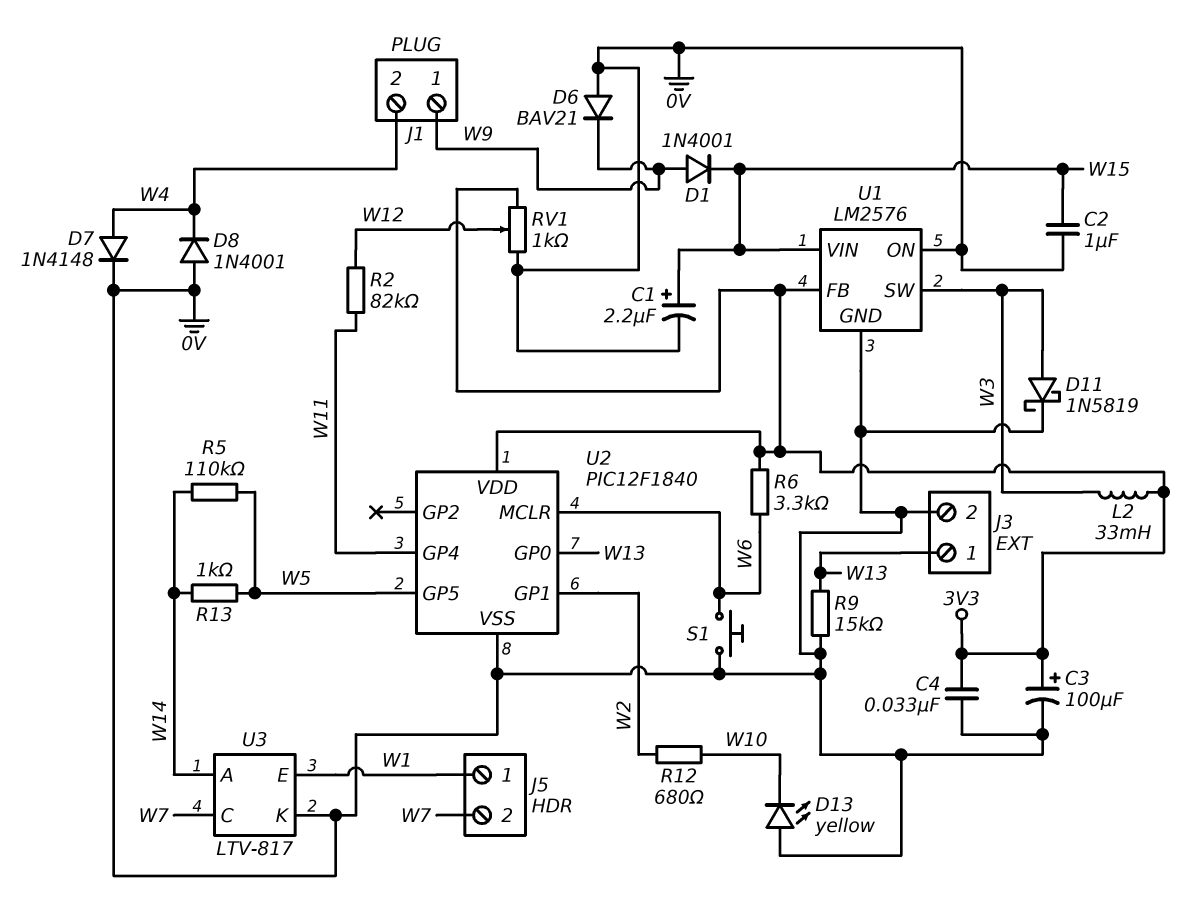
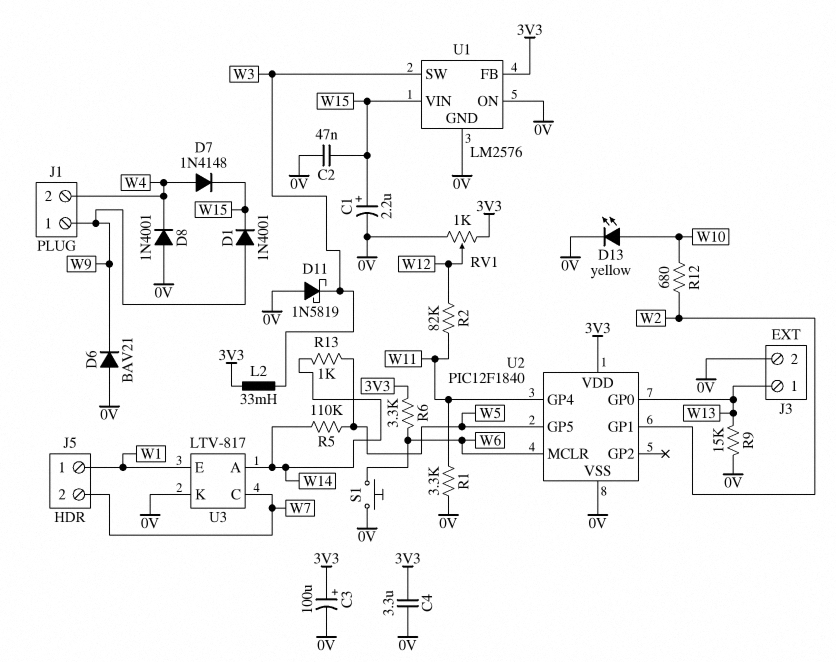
C2: 1uF (0V, W15) -> 47nF (0V, W15)
C4: 33nF (0V, 3V3) -> 3.3uF (0V, 3V3)
D7: diode 1N4148 (A W4, K 0V) -> diode 1N4148 (A W4, K W15)
D11: schottky 1N5819 (A W3, K 0V) -> schottky 1N5819 (A 0V, K W3)
D13: LED yellow (A 0V, K W10) -> LED yellow (A W10, K 0V)
R1: none -> 3.3k (0V, W11)

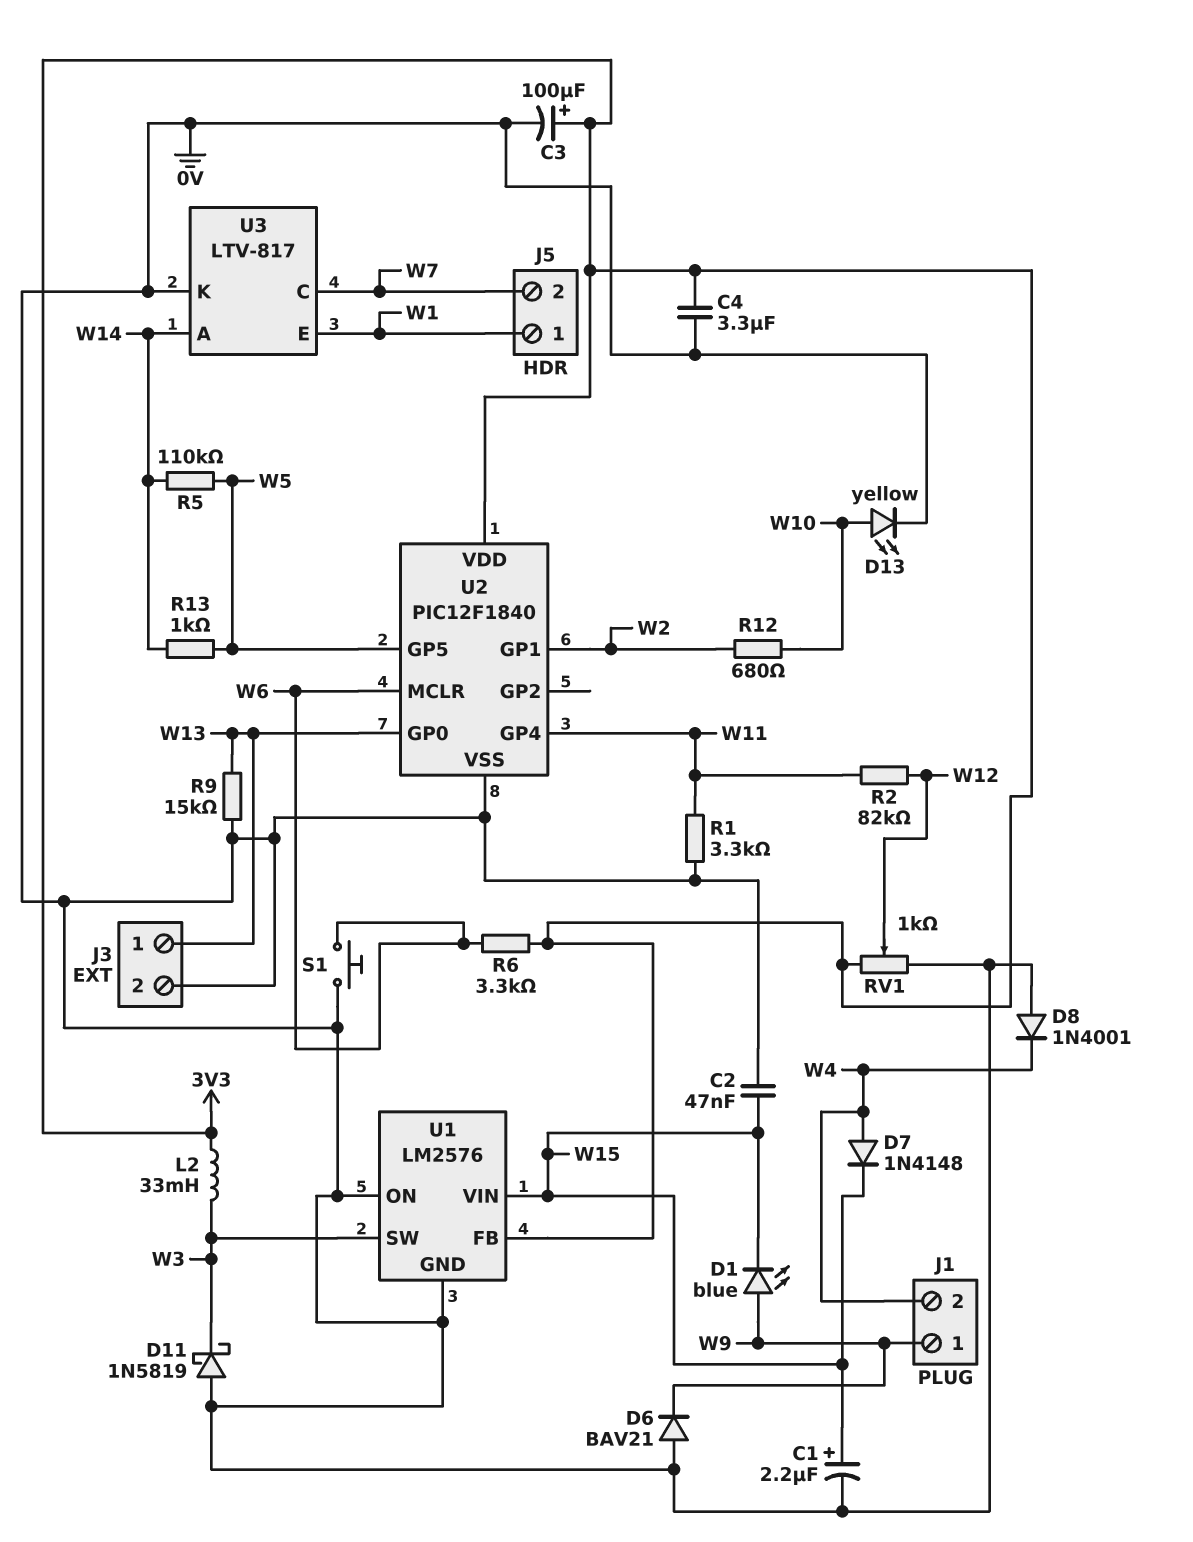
D1: diode 1N4001 (A W9, K W15) -> LED blue (A W9, K W15)

